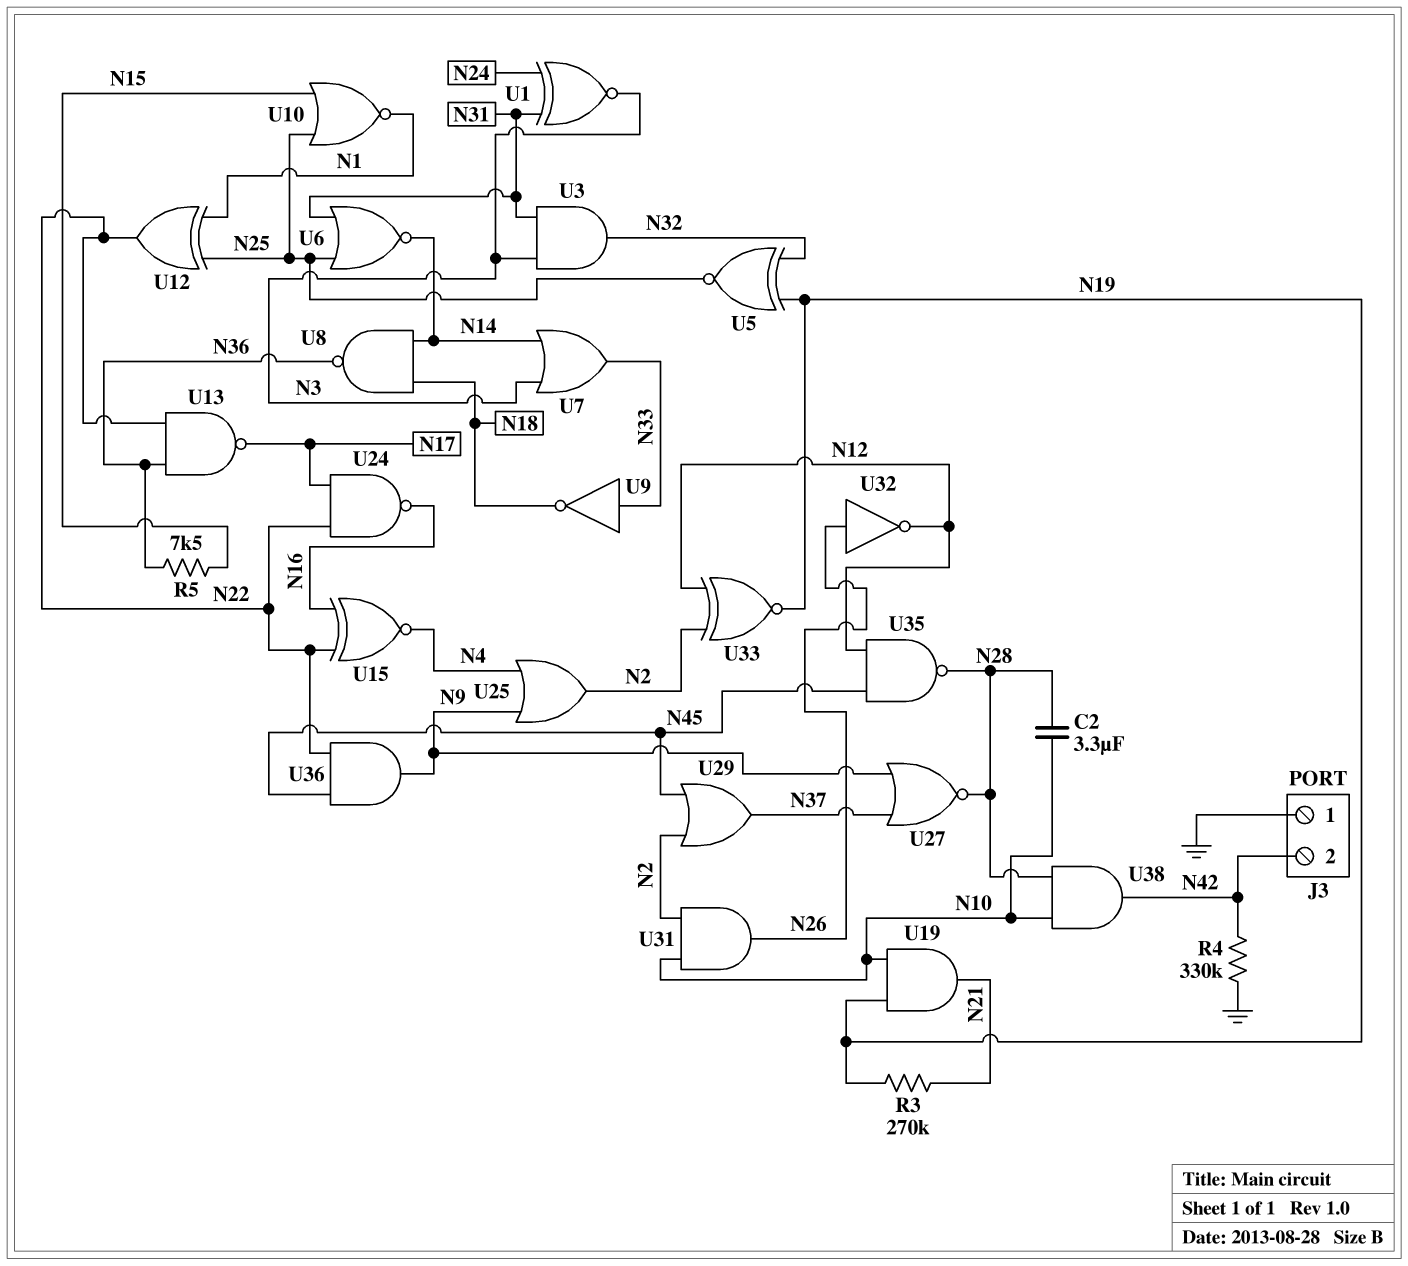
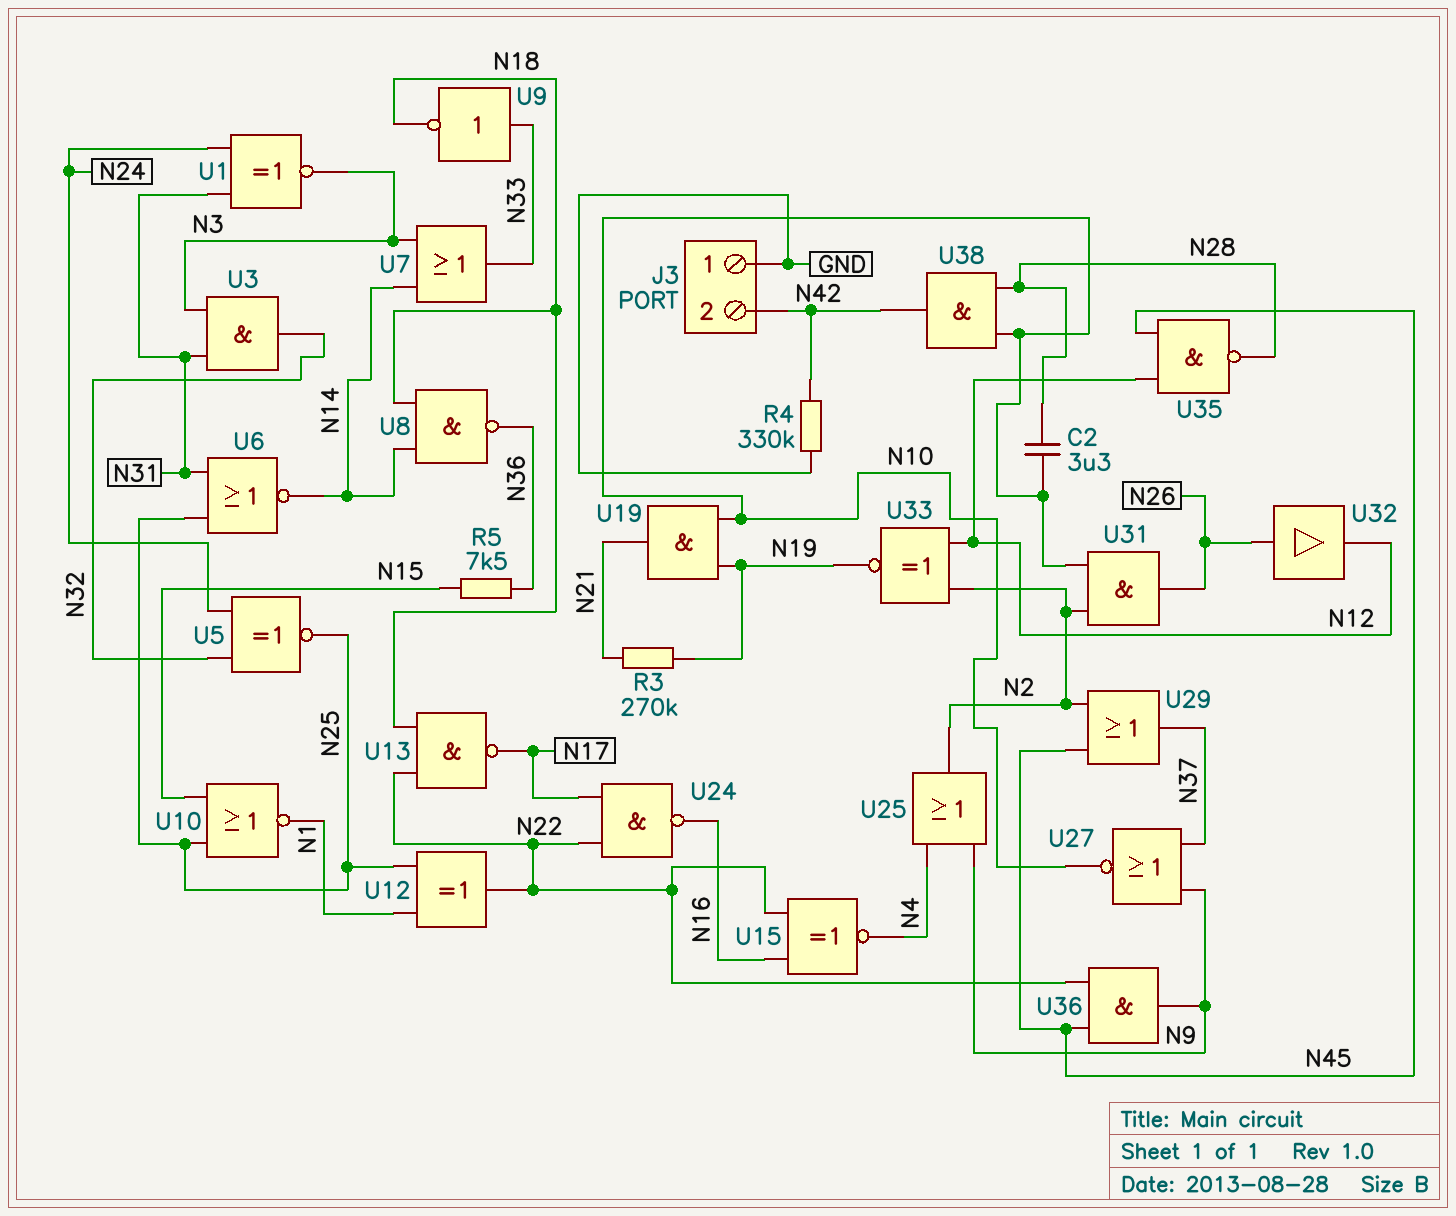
U5: XNOR (in N19, in N32, out N25) -> XNOR (in N24, in N32, out N25)
U13: NAND (in N22, in N36, out N17) -> NAND (in N18, in N22, out N17)
U27: NOR (in N9, in N37, out N28) -> NOR (in N9, in N37, out N10)
U32: NOT (in N26, out N12) -> buffer (in N26, out N12)

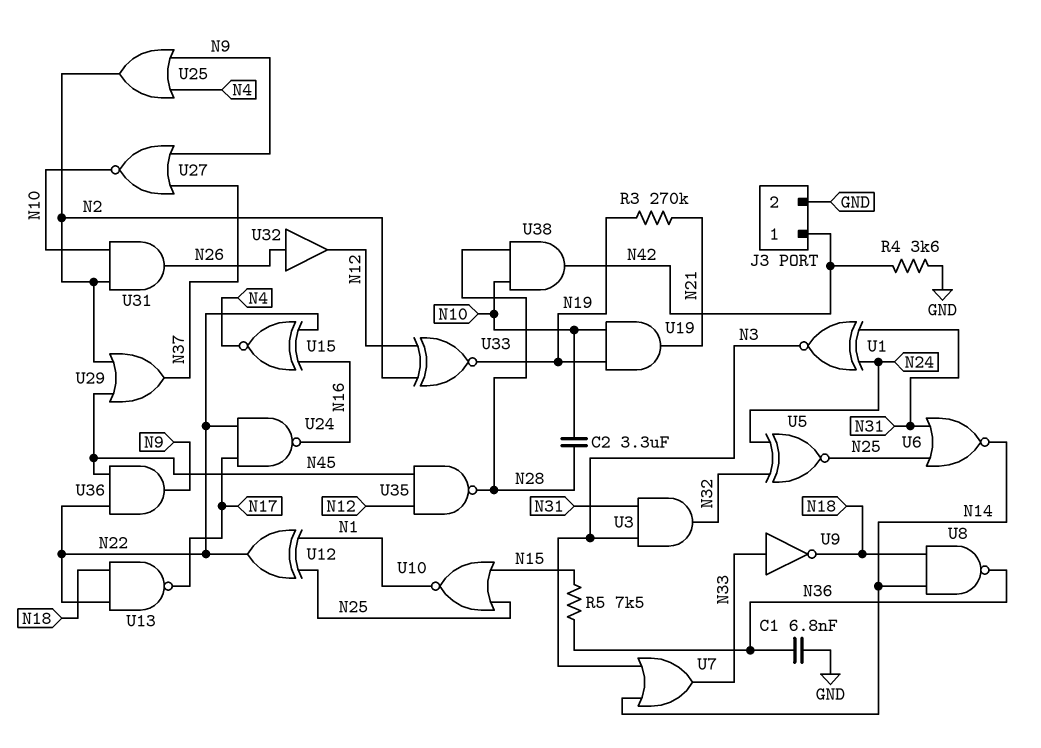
C1: none -> 6.8nF (GND, N36)
J3 pin 1: GND -> N42
J3 pin 2: N42 -> GND
R4: 330k (GND, N42) -> 3.6k (GND, N42)

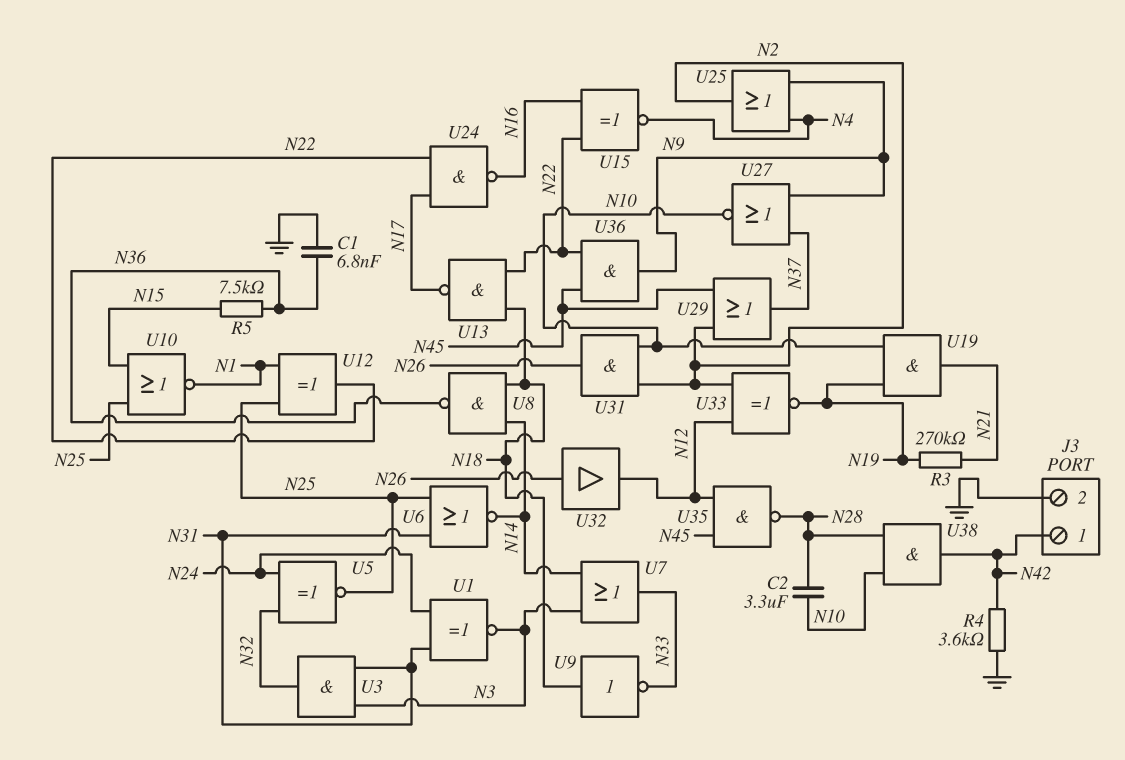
U9: NOT (in N33, out N18) -> NOT (in N18, out N33)

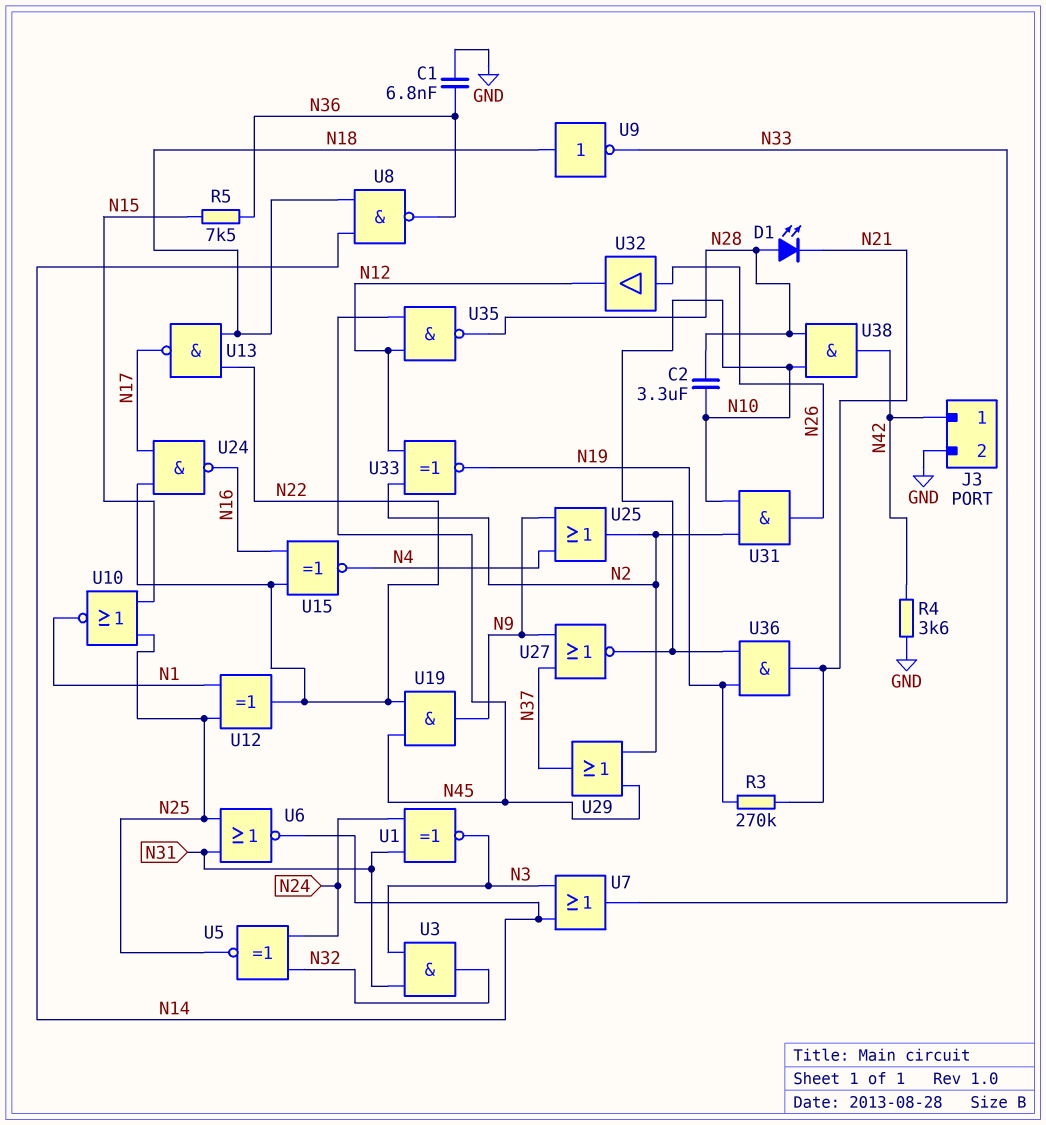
D1: none -> LED (A N28, K N21)
U19: AND (in N10, in N19, out N21) -> AND (in N22, in N45, out N9)
U36: AND (in N22, in N45, out N9) -> AND (in N10, in N19, out N21)

